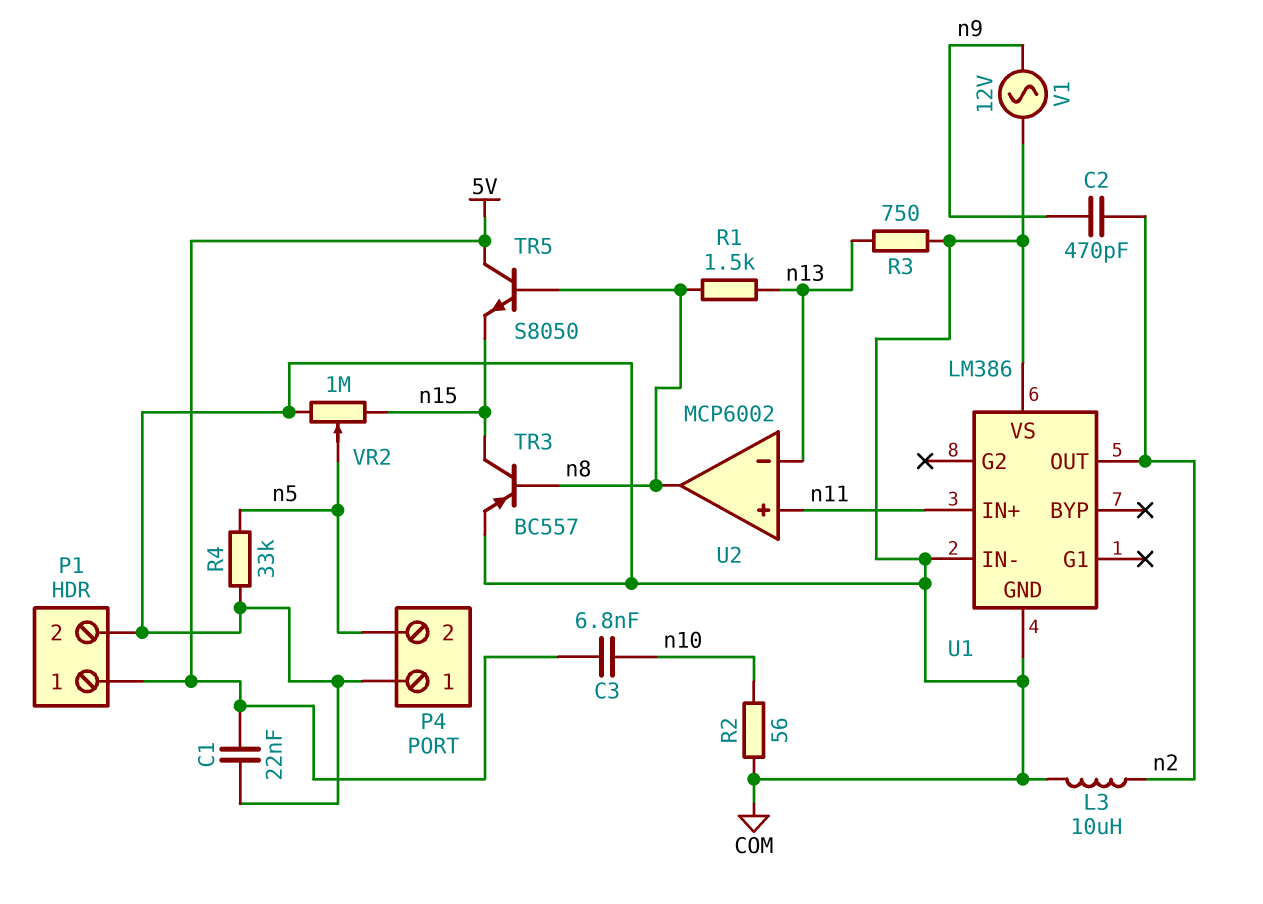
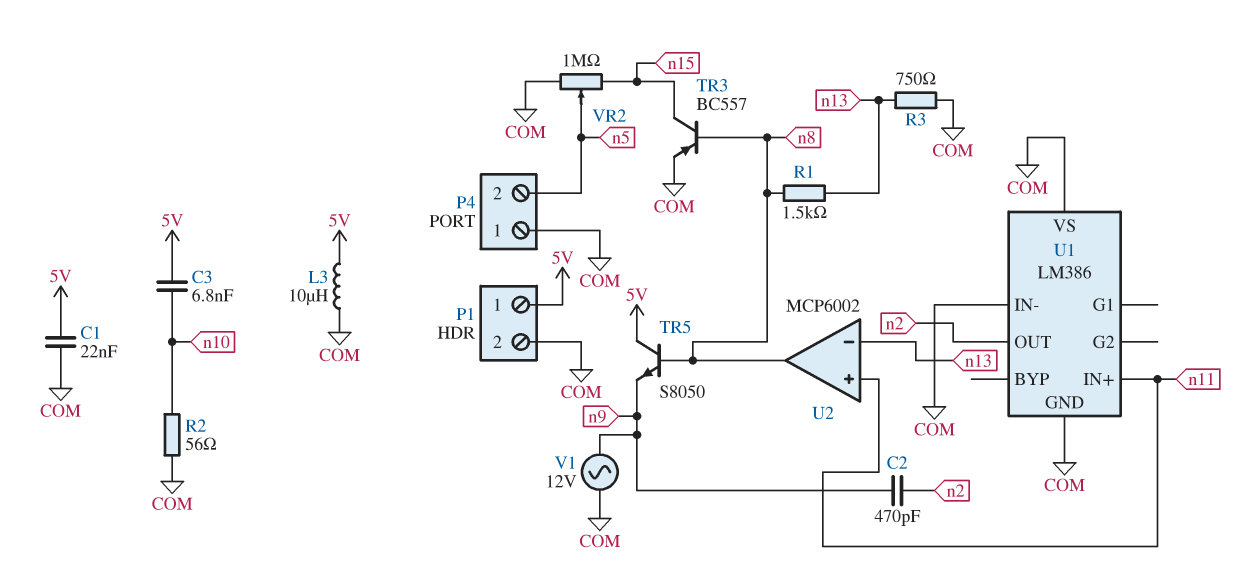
L3: 10uH (COM, n2) -> 10uH (5V, COM)
R4: 33k (COM, n5) -> none
TR5: NPN S8050 (B n8, C 5V, E n15) -> NPN S8050 (B n8, C 5V, E n9)

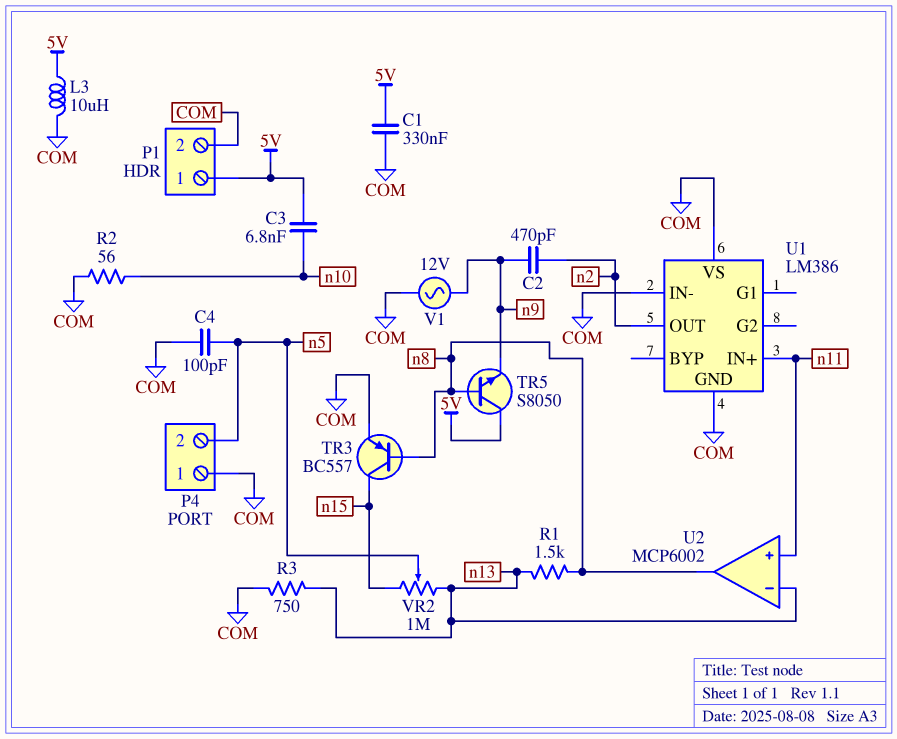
C1: 22nF (5V, COM) -> 330nF (5V, COM)
C4: none -> 100pF (COM, n5)
VR2: 1M (COM, n15, wiper n5) -> 1M (n13, n15, wiper n5)

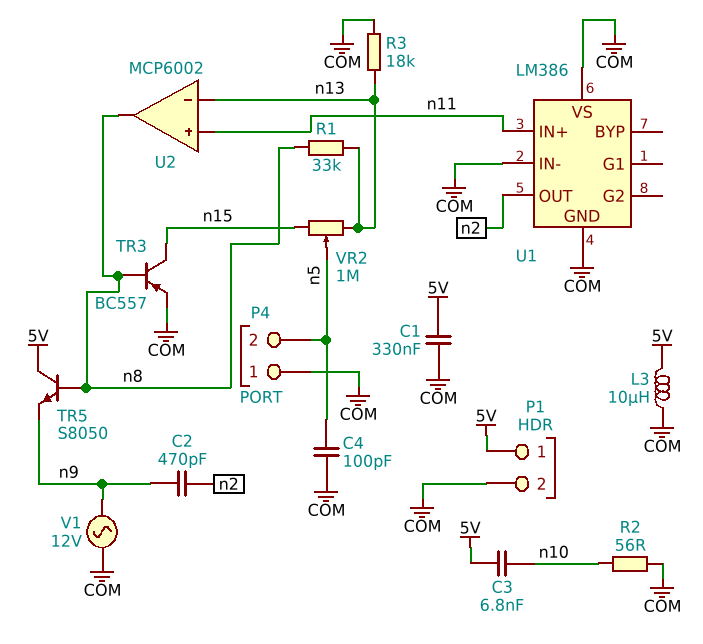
R1: 1.5k (n8, n13) -> 33k (n8, n13)
R3: 750 (COM, n13) -> 18k (COM, n13)

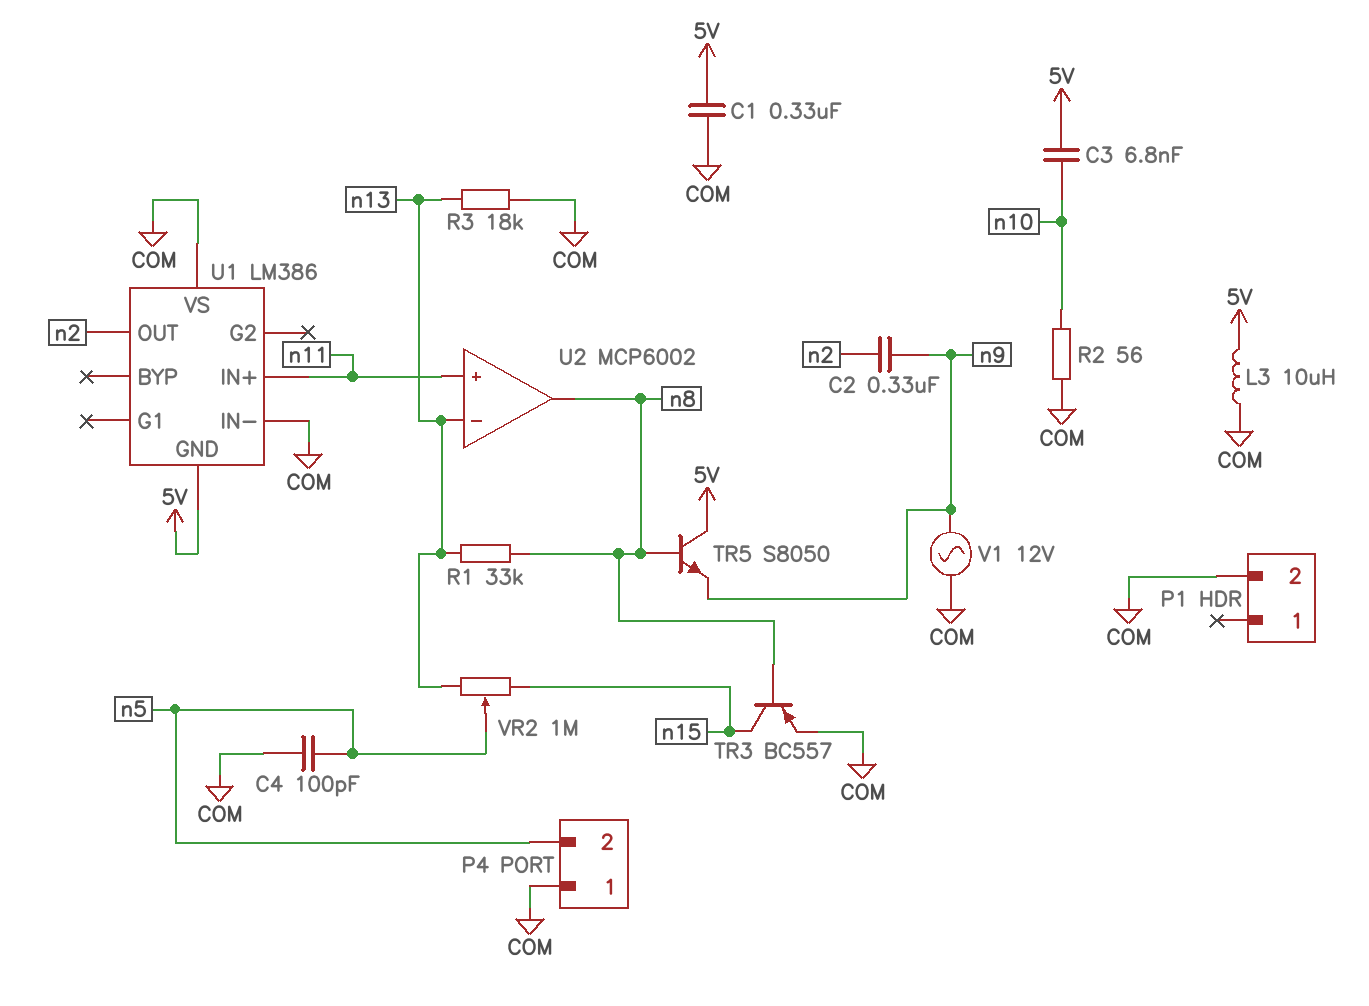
C2: 470pF (n2, n9) -> 330nF (n2, n9)
P1 pin 1: 5V -> none
U1 pin GND: COM -> 5V

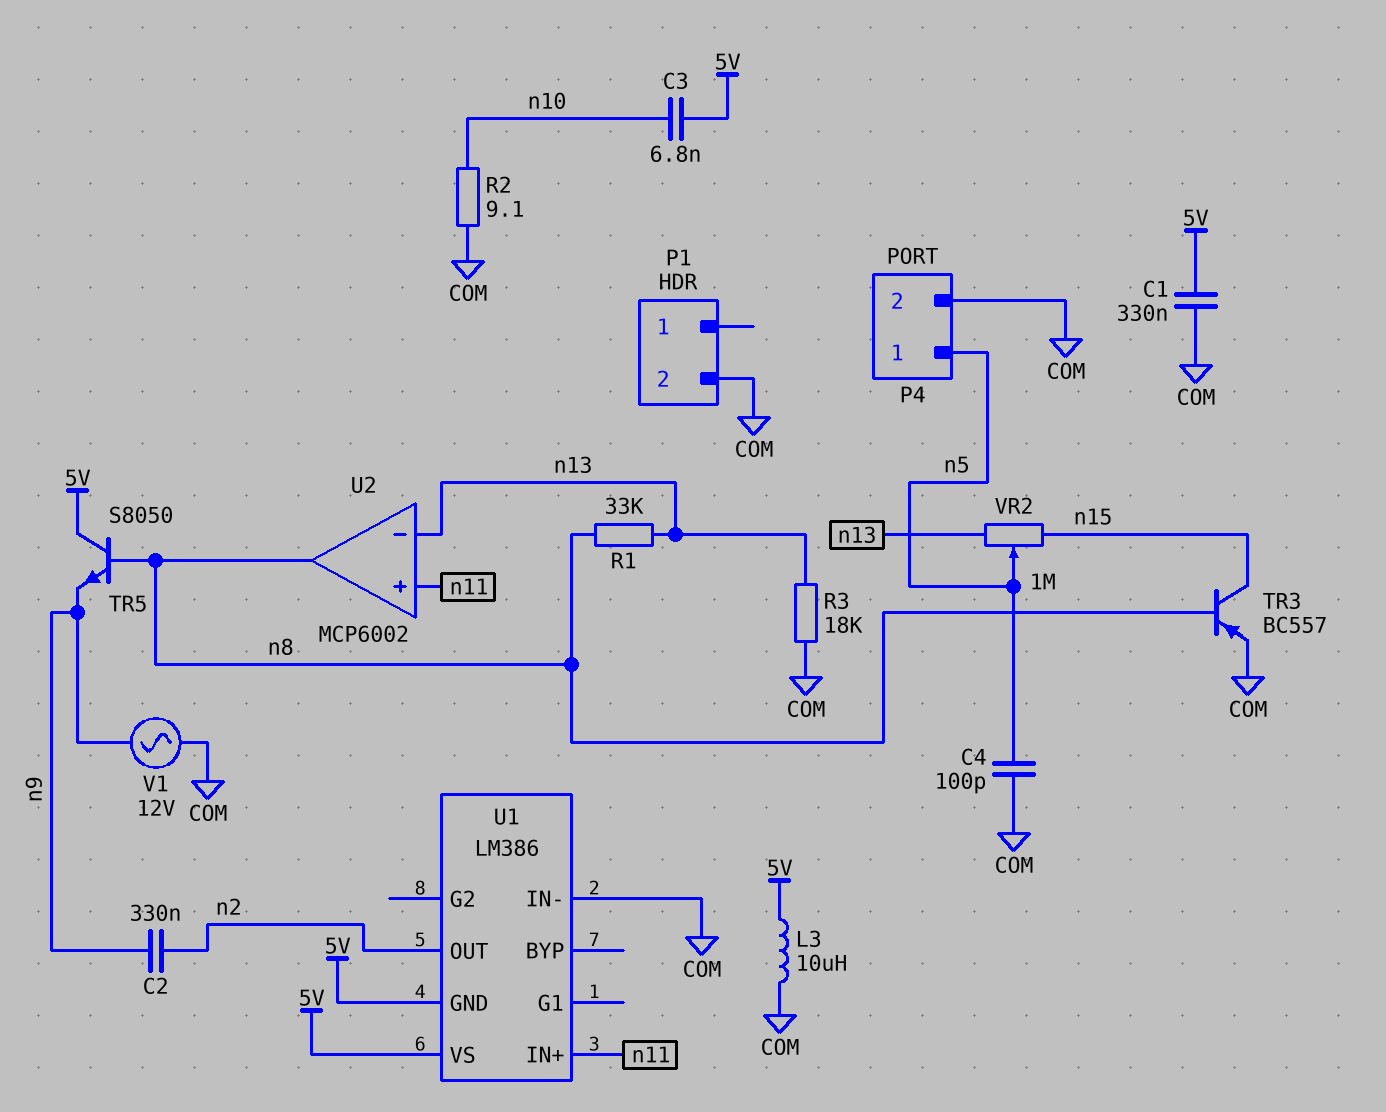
P4 pin 1: COM -> n5
P4 pin 2: n5 -> COM
R2: 56 (COM, n10) -> 9.1 (COM, n10)
U1 pin VS: COM -> 5V

